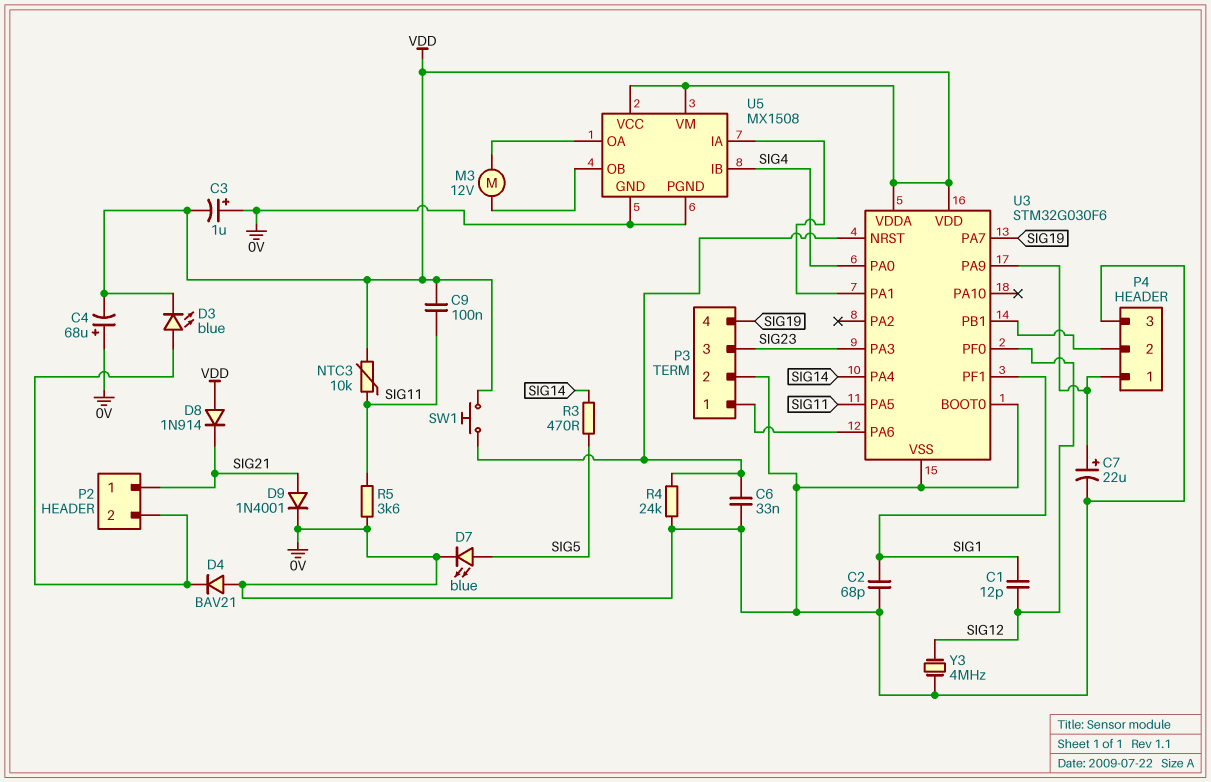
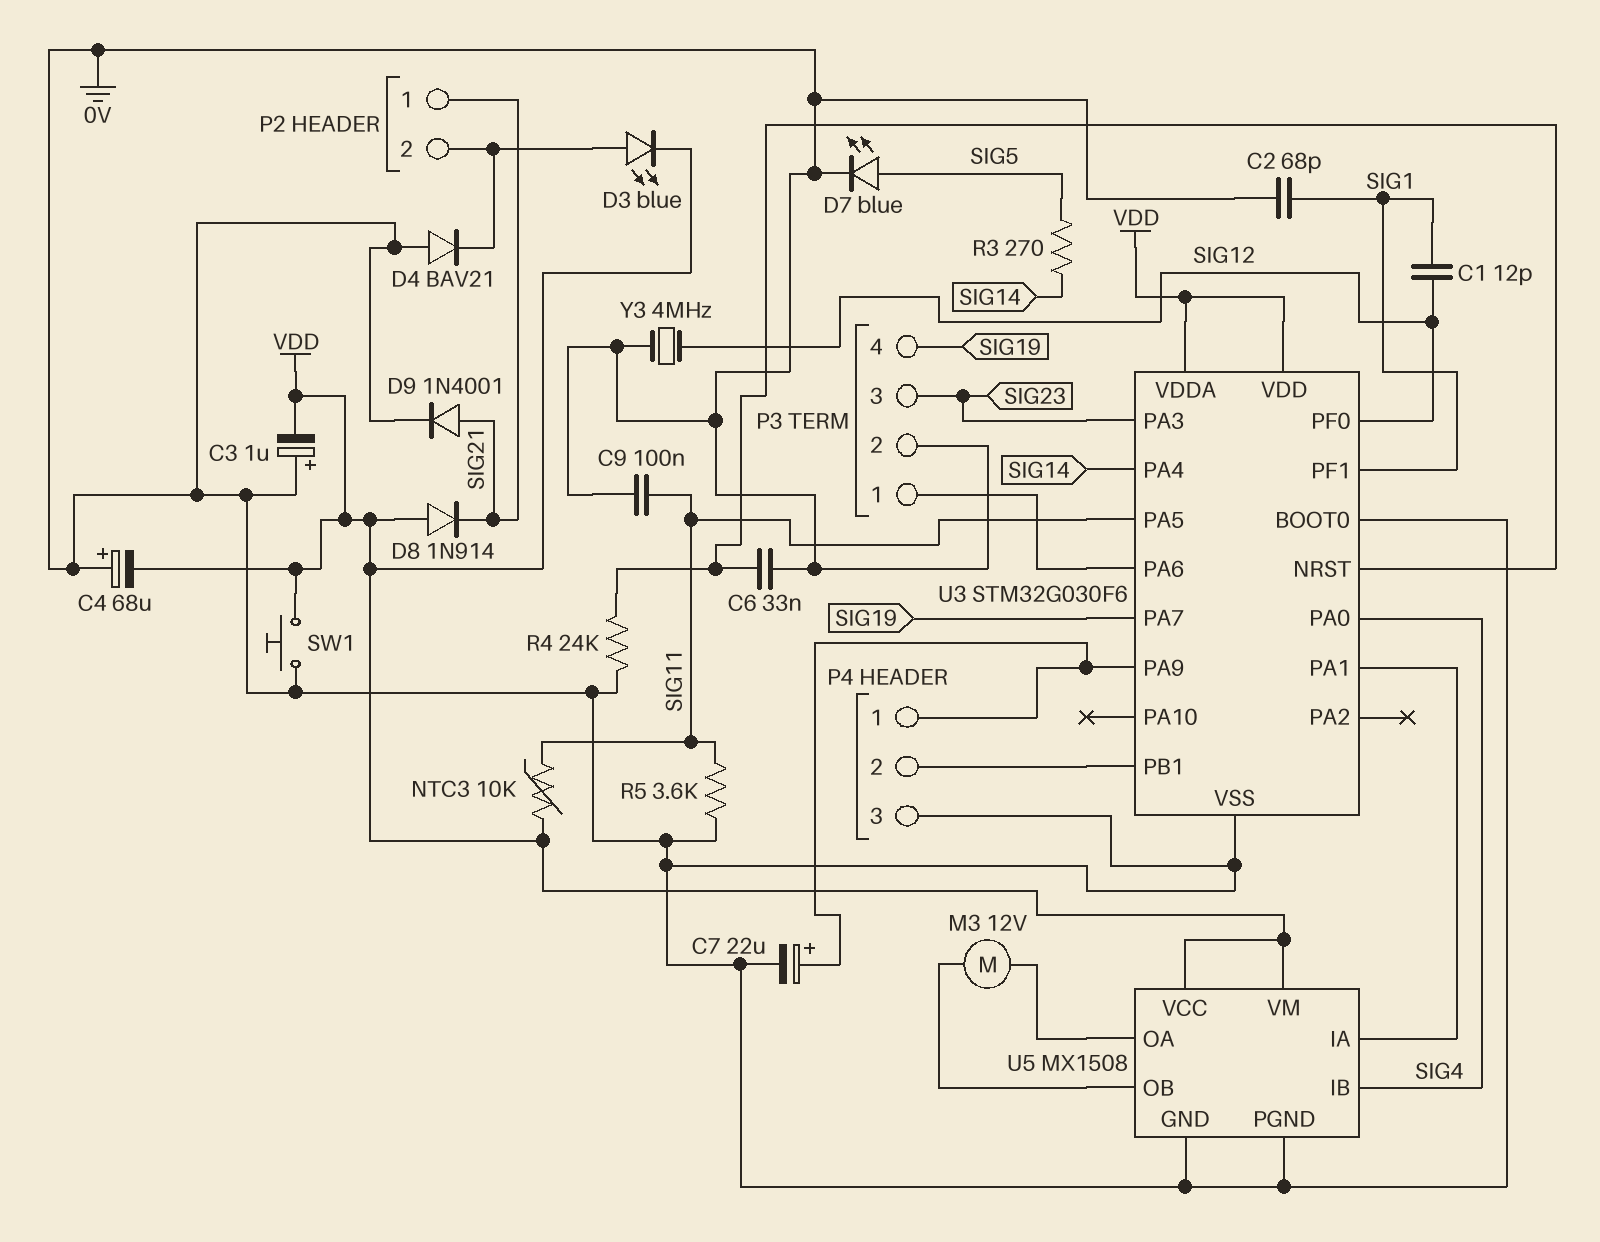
C9: 100nF (SIG11, VDD) -> 100nF (0V, SIG11)
R3: 470 (SIG5, SIG14) -> 270 (SIG5, SIG14)
SW1: button (U3/NRST, VDD) -> button (0V, VDD)

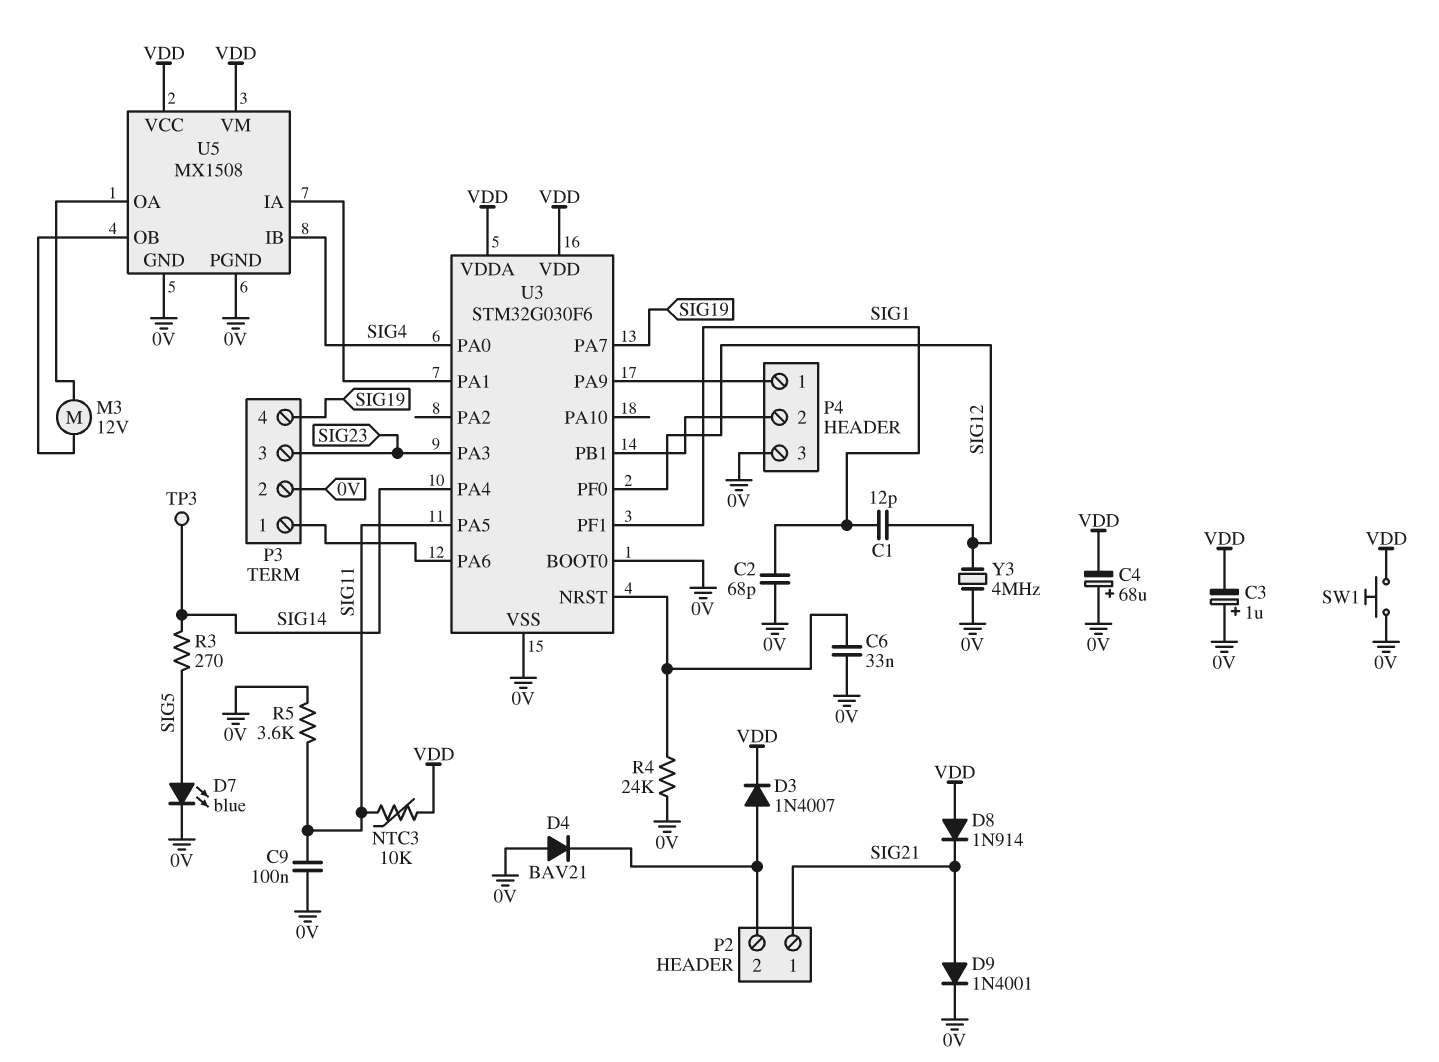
C7: 22uF (plus P4/1, minus 0V) -> none
D3: LED blue (A P2/2, K VDD) -> diode 1N4007 (A P2/2, K VDD)
TP3: none -> test point (SIG14)

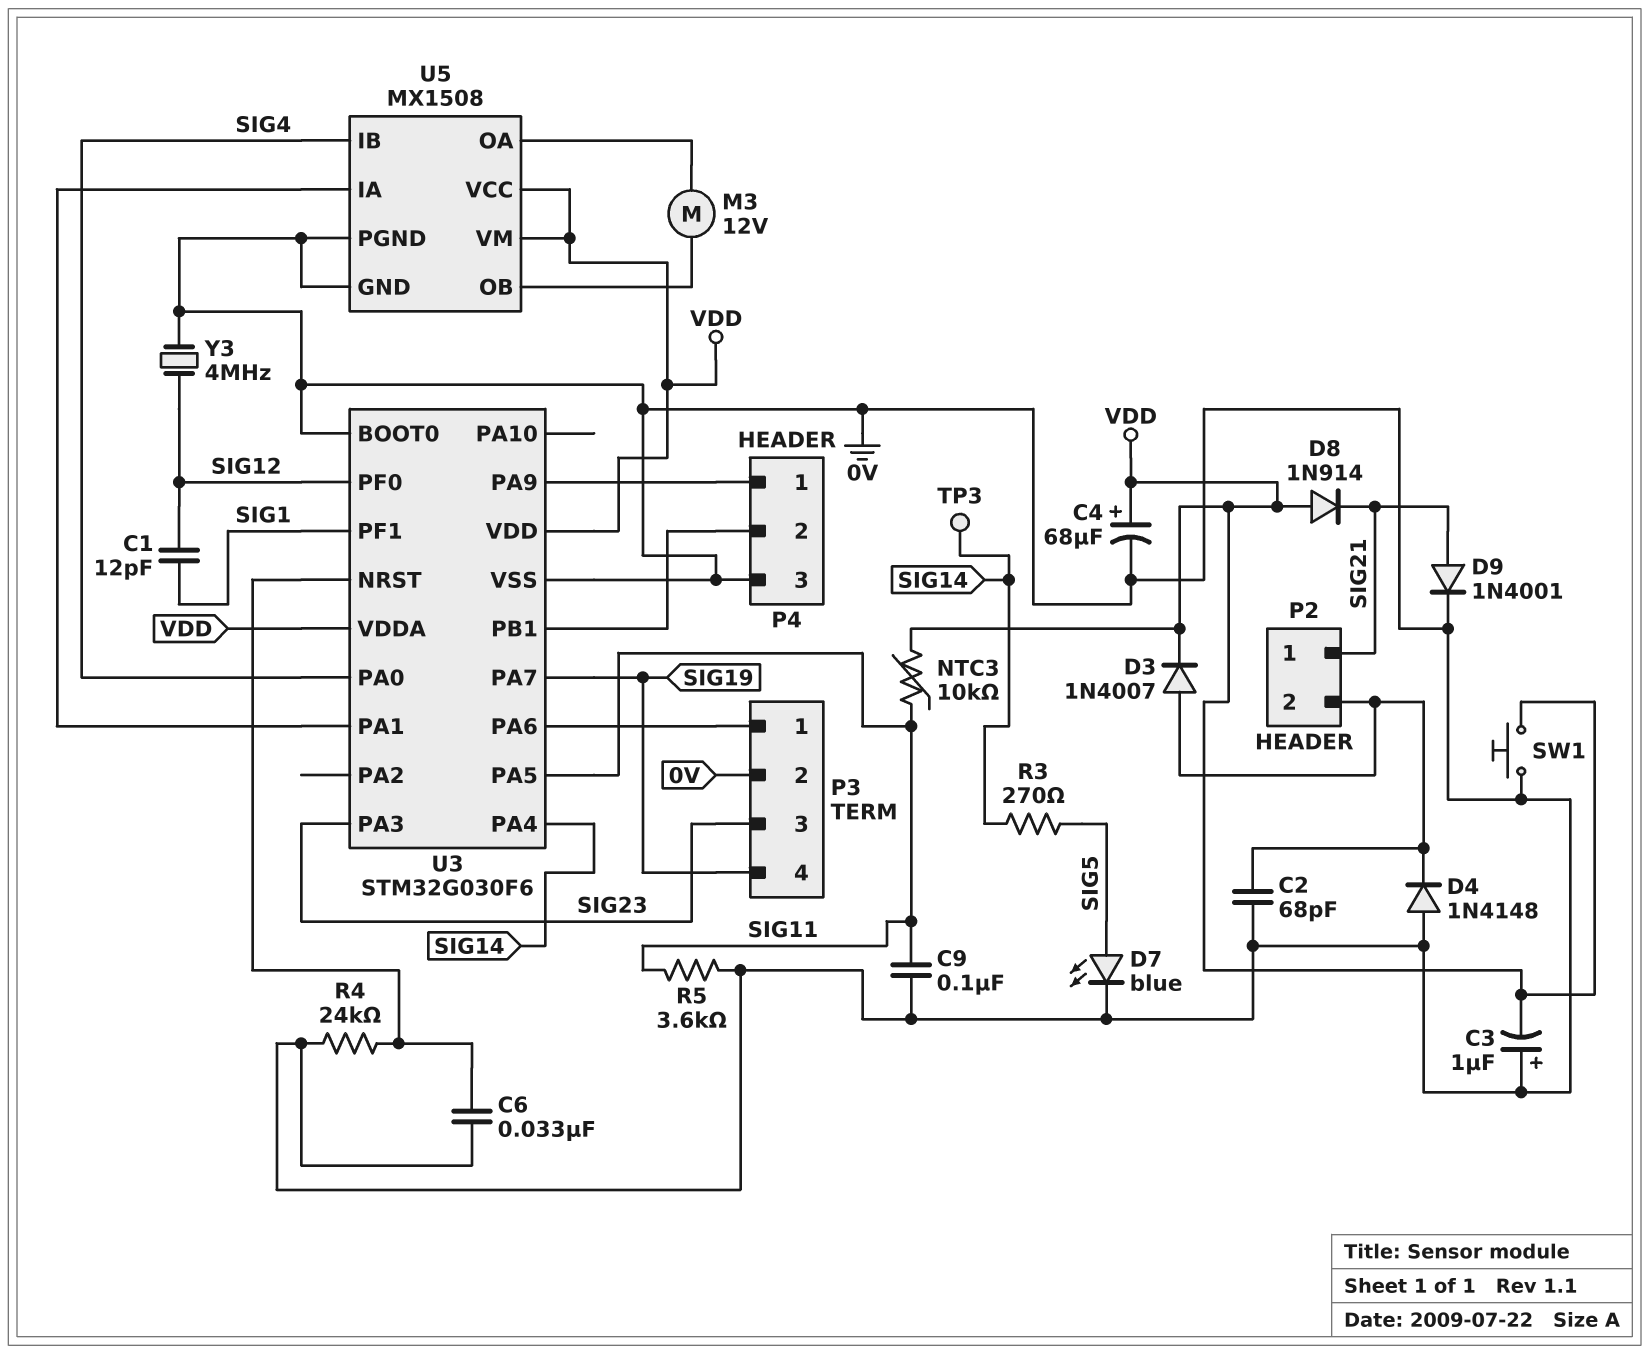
C2: 68pF (0V, SIG1) -> 68pF (0V, P2/2)
C4: 68uF (plus 0V, minus VDD) -> 68uF (plus VDD, minus 0V)
D4: diode BAV21 (A 0V, K P2/2) -> diode 1N4148 (A 0V, K P2/2)

